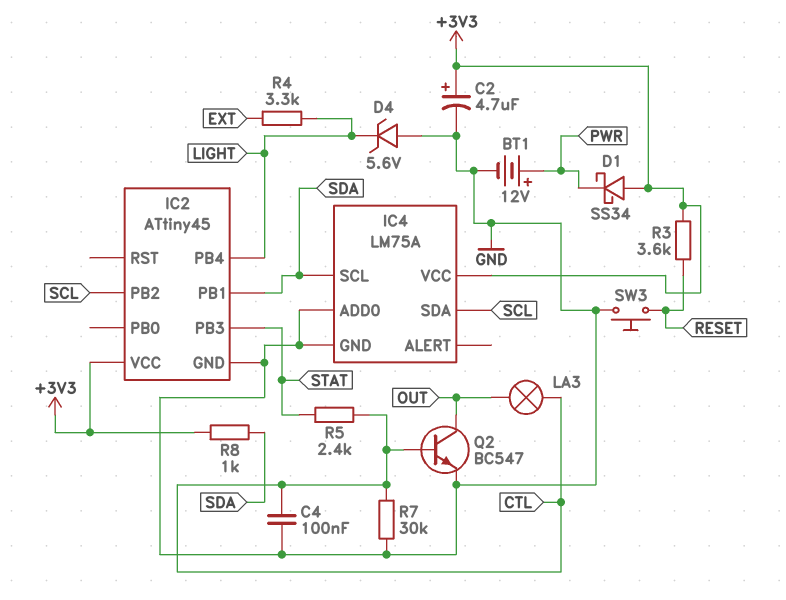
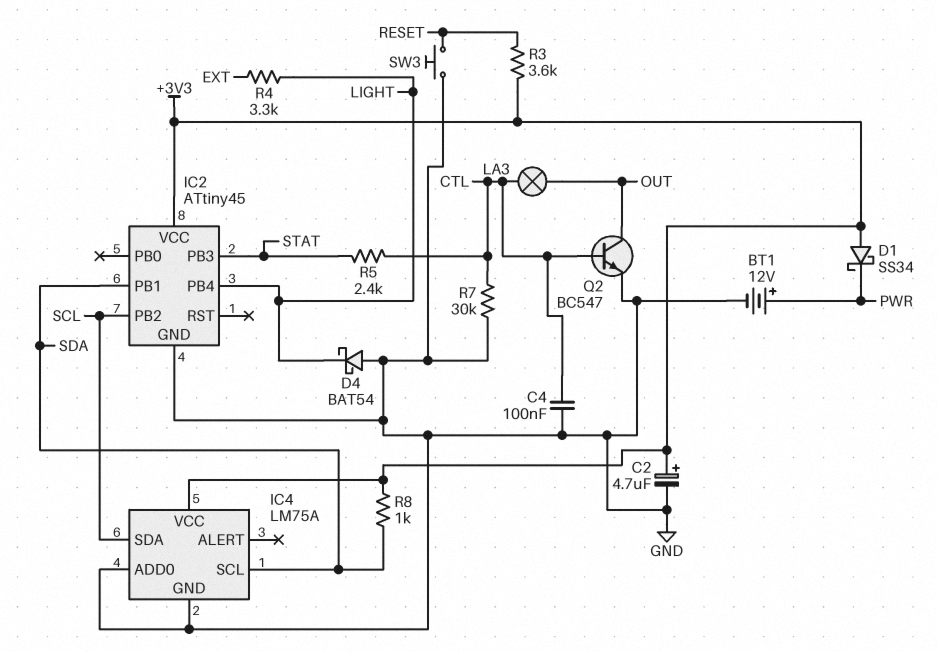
D4: zener 5.6V (A GND, K LIGHT) -> schottky BAT54 (A GND, K LIGHT)

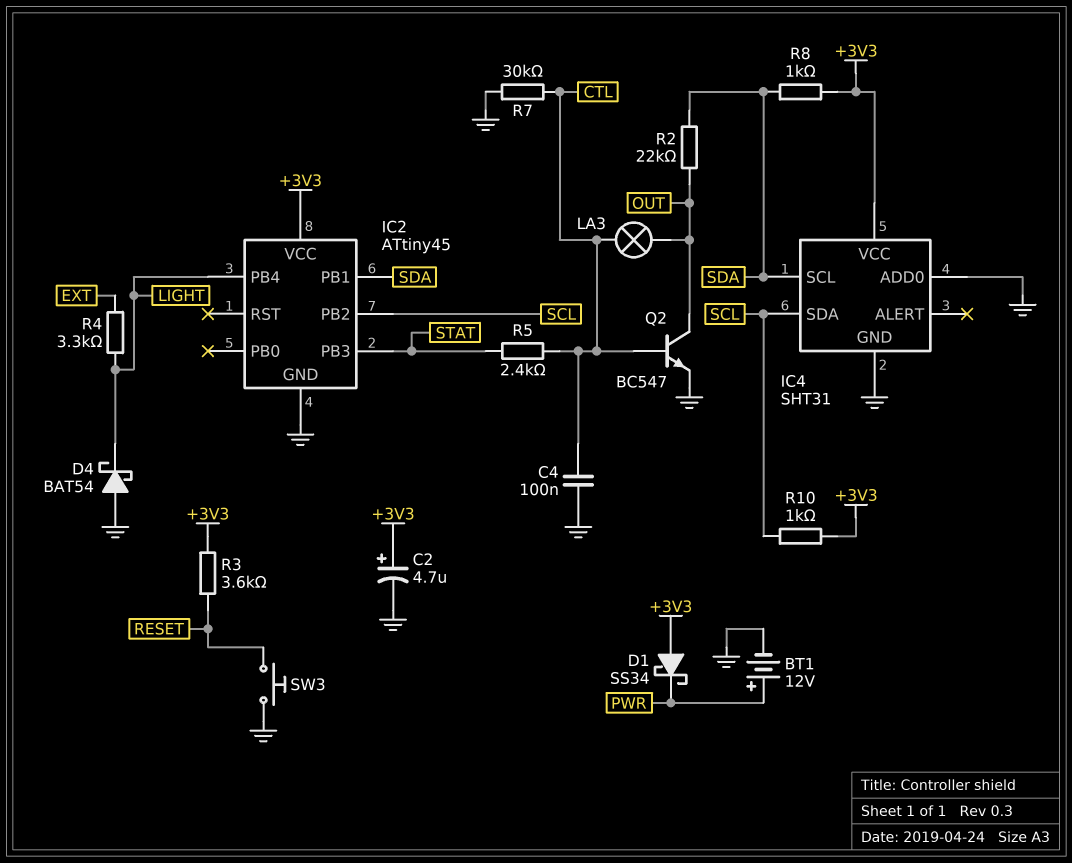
IC4: LM75A -> SHT31
R2: none -> 22k (OUT, SDA)
R10: none -> 1k (+3V3, SCL)

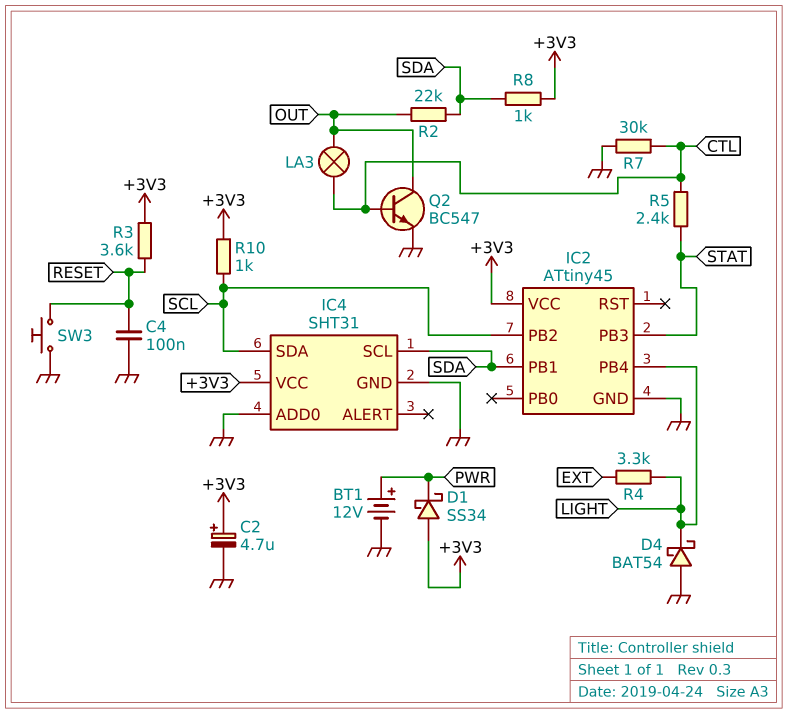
C4: 100nF (CTL, GND) -> 100nF (GND, RESET)

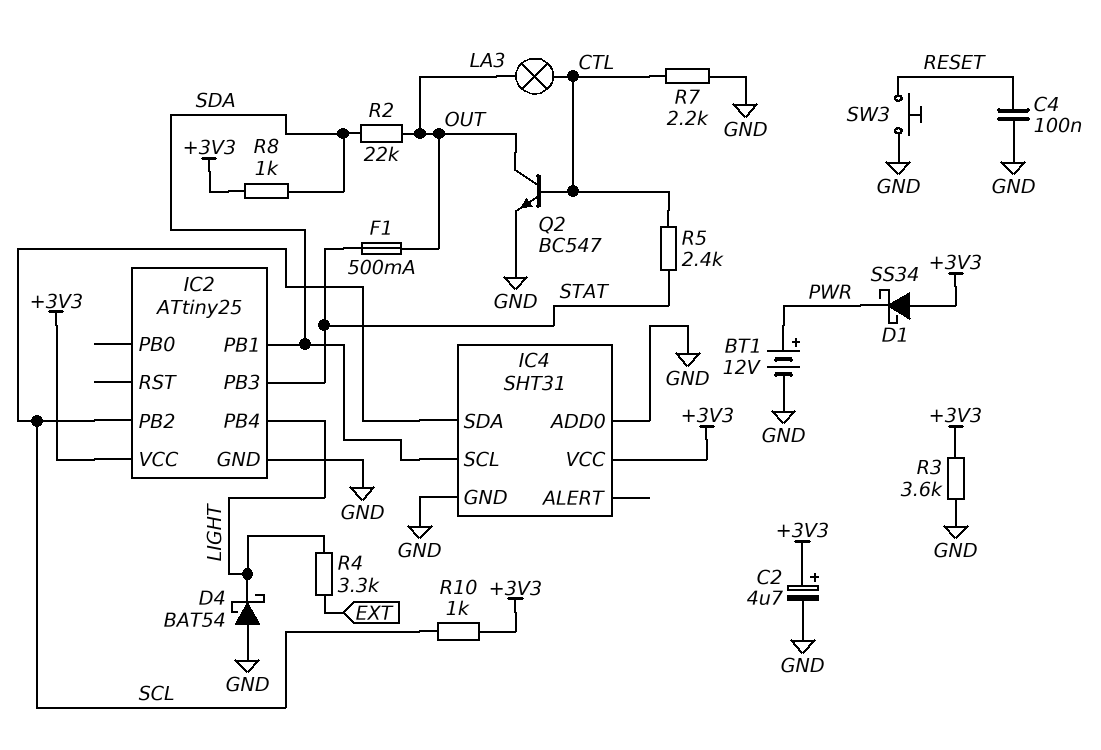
F1: none -> 500mA (OUT, STAT)
IC2: ATtiny45 -> ATtiny25
R3: 3.6k (+3V3, RESET) -> 3.6k (+3V3, GND)
R7: 30k (CTL, GND) -> 2.2k (CTL, GND)

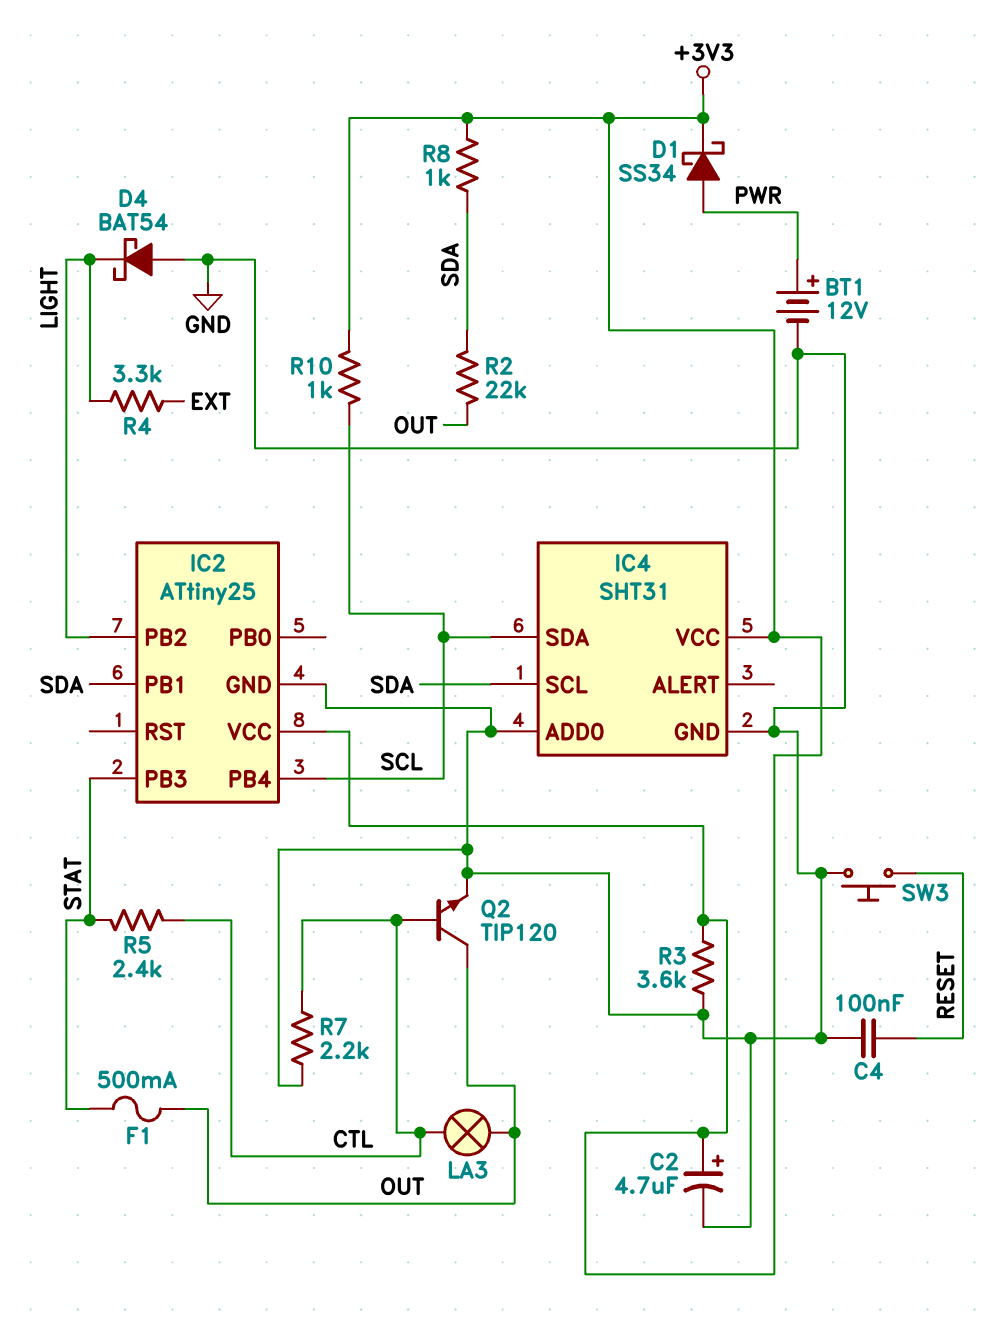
D1: schottky SS34 (A +3V3, K PWR) -> schottky SS34 (A PWR, K +3V3)
IC2 pin PB2: SCL -> LIGHT
IC2 pin PB4: LIGHT -> SCL
Q2: NPN BC547 (B CTL, C OUT, E GND) -> NPN TIP120 (B CTL, C OUT, E GND)

